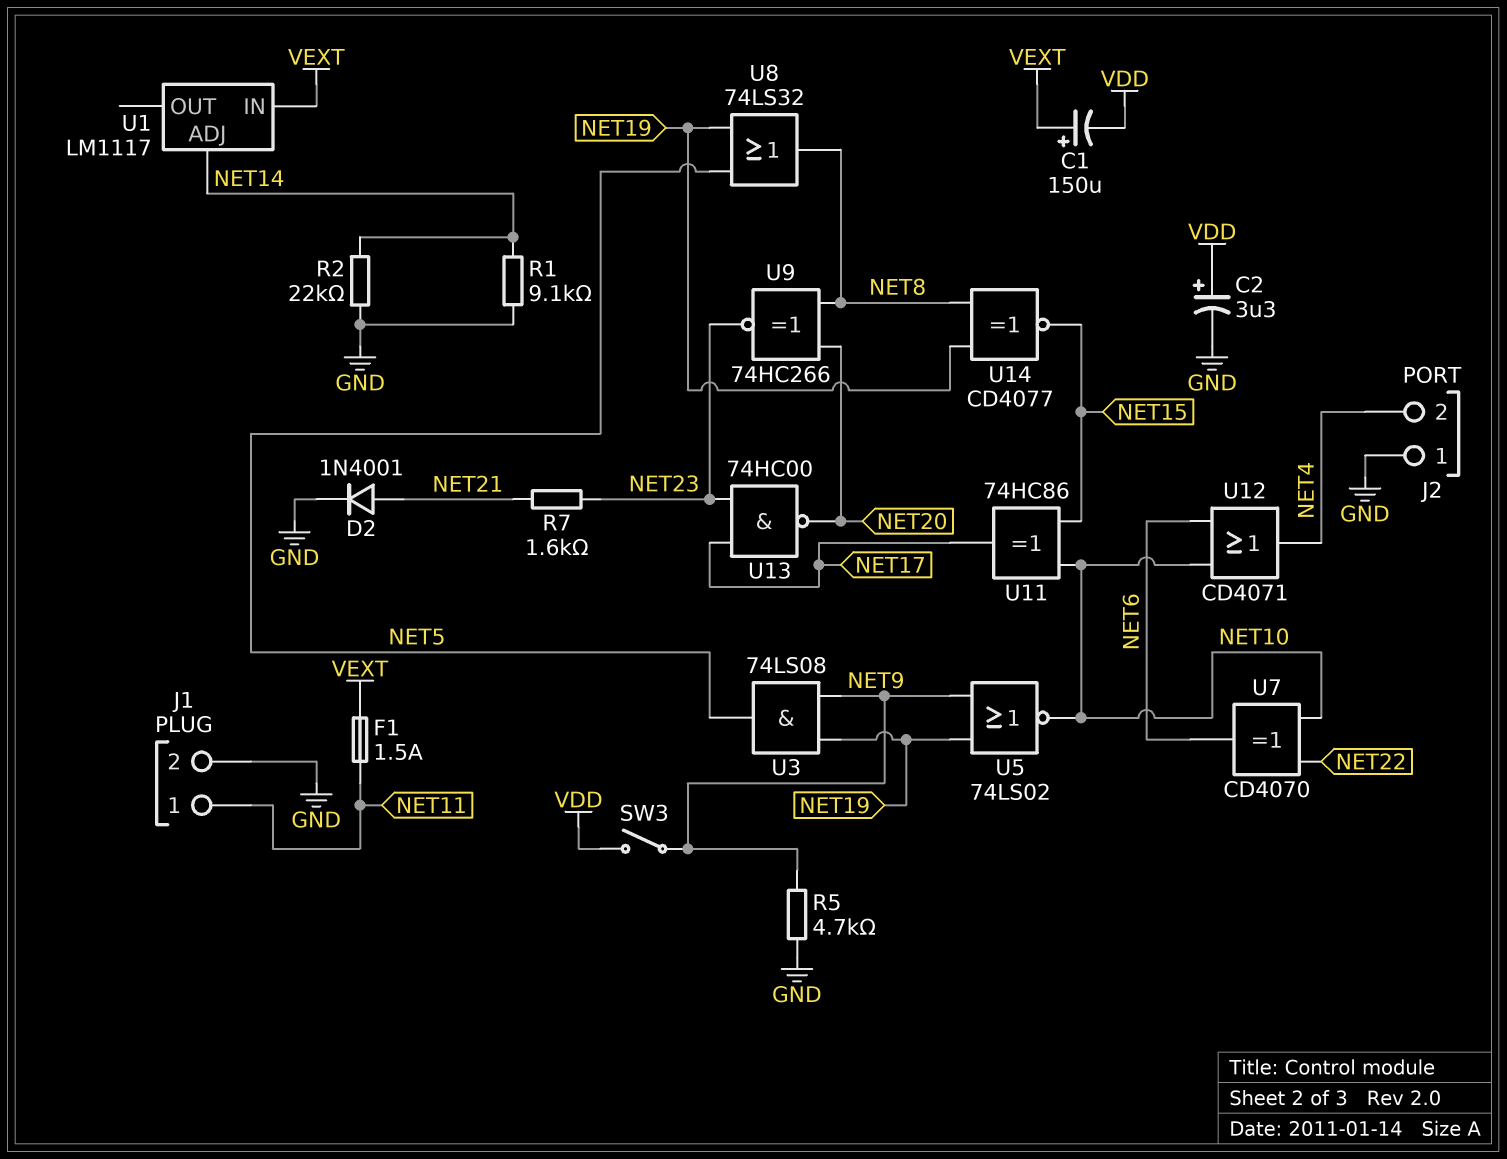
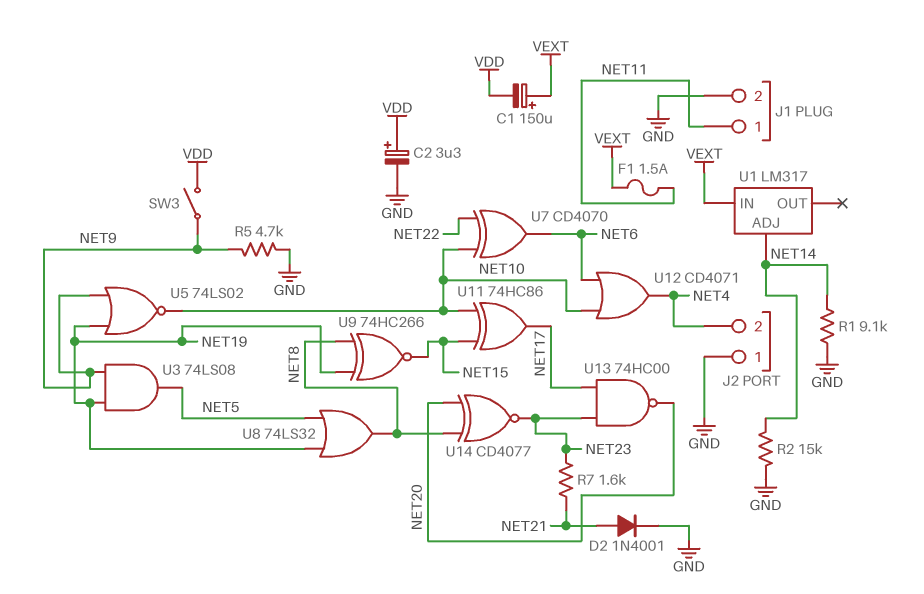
R2: 22k (GND, NET14) -> 15k (GND, NET14)
U1: LM1117 -> LM317
U9: XNOR 74HC266 (in NET8, in NET20, out NET23) -> XNOR 74HC266 (in NET8, in NET19, out NET15)
U14: XNOR CD4077 (in NET8, in NET19, out NET15) -> XNOR CD4077 (in NET8, in NET20, out NET23)

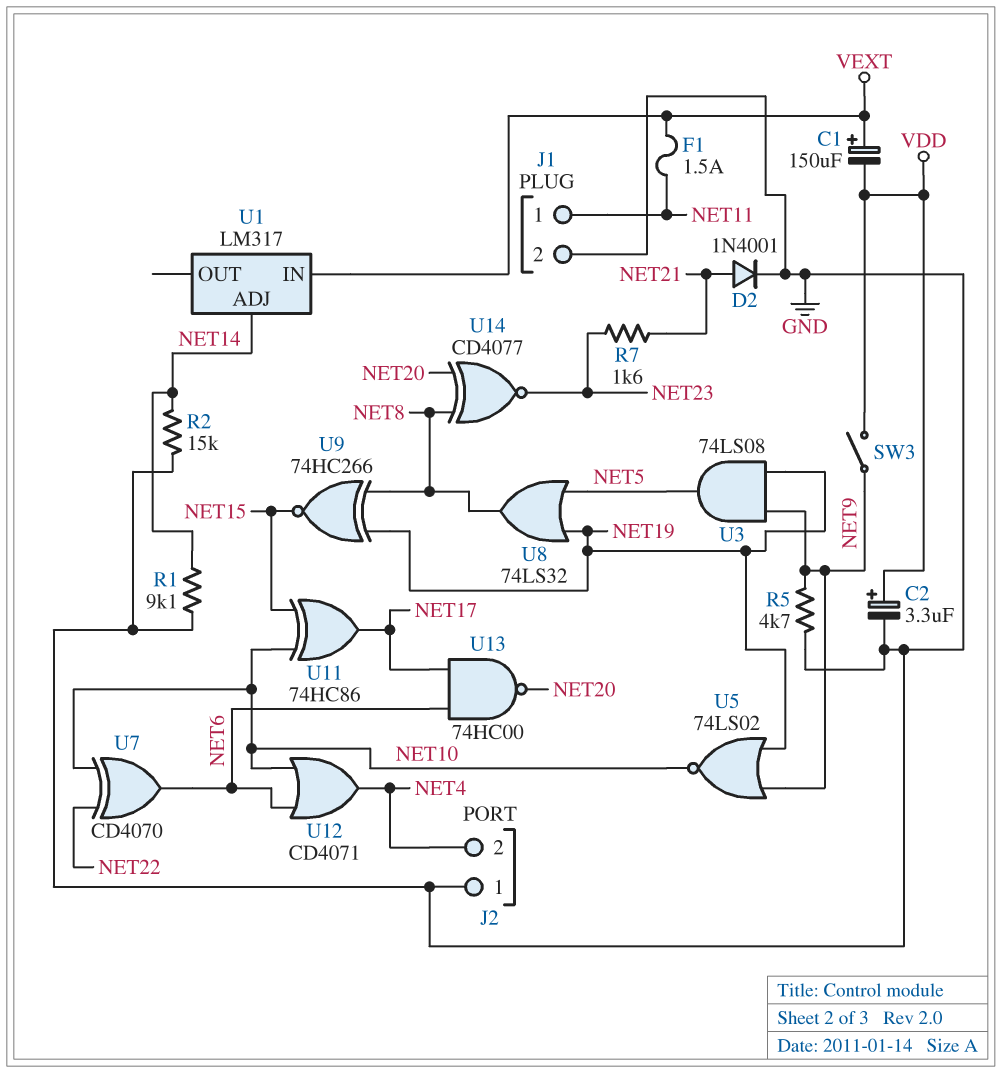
U13: NAND 74HC00 (in NET17, in NET23, out NET20) -> NAND 74HC00 (in NET6, in NET17, out NET20)

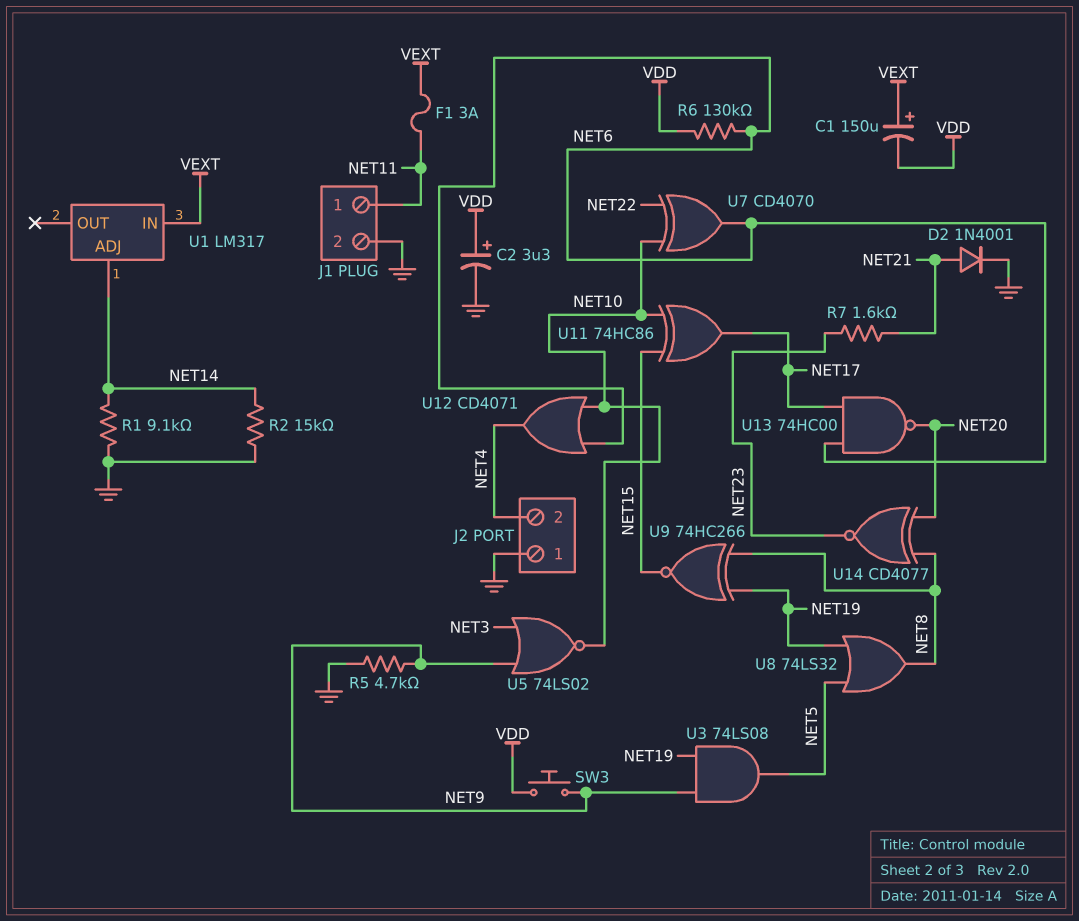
F1: 1.5A (NET11, VEXT) -> 3A (NET11, VEXT)
R6: none -> 130k (NET6, VDD)
SW3: switch (NET9, VDD) -> button (NET9, VDD)
U5: NOR 74LS02 (in NET9, in NET19, out NET10) -> NOR 74LS02 (in NET3, in NET9, out NET10)

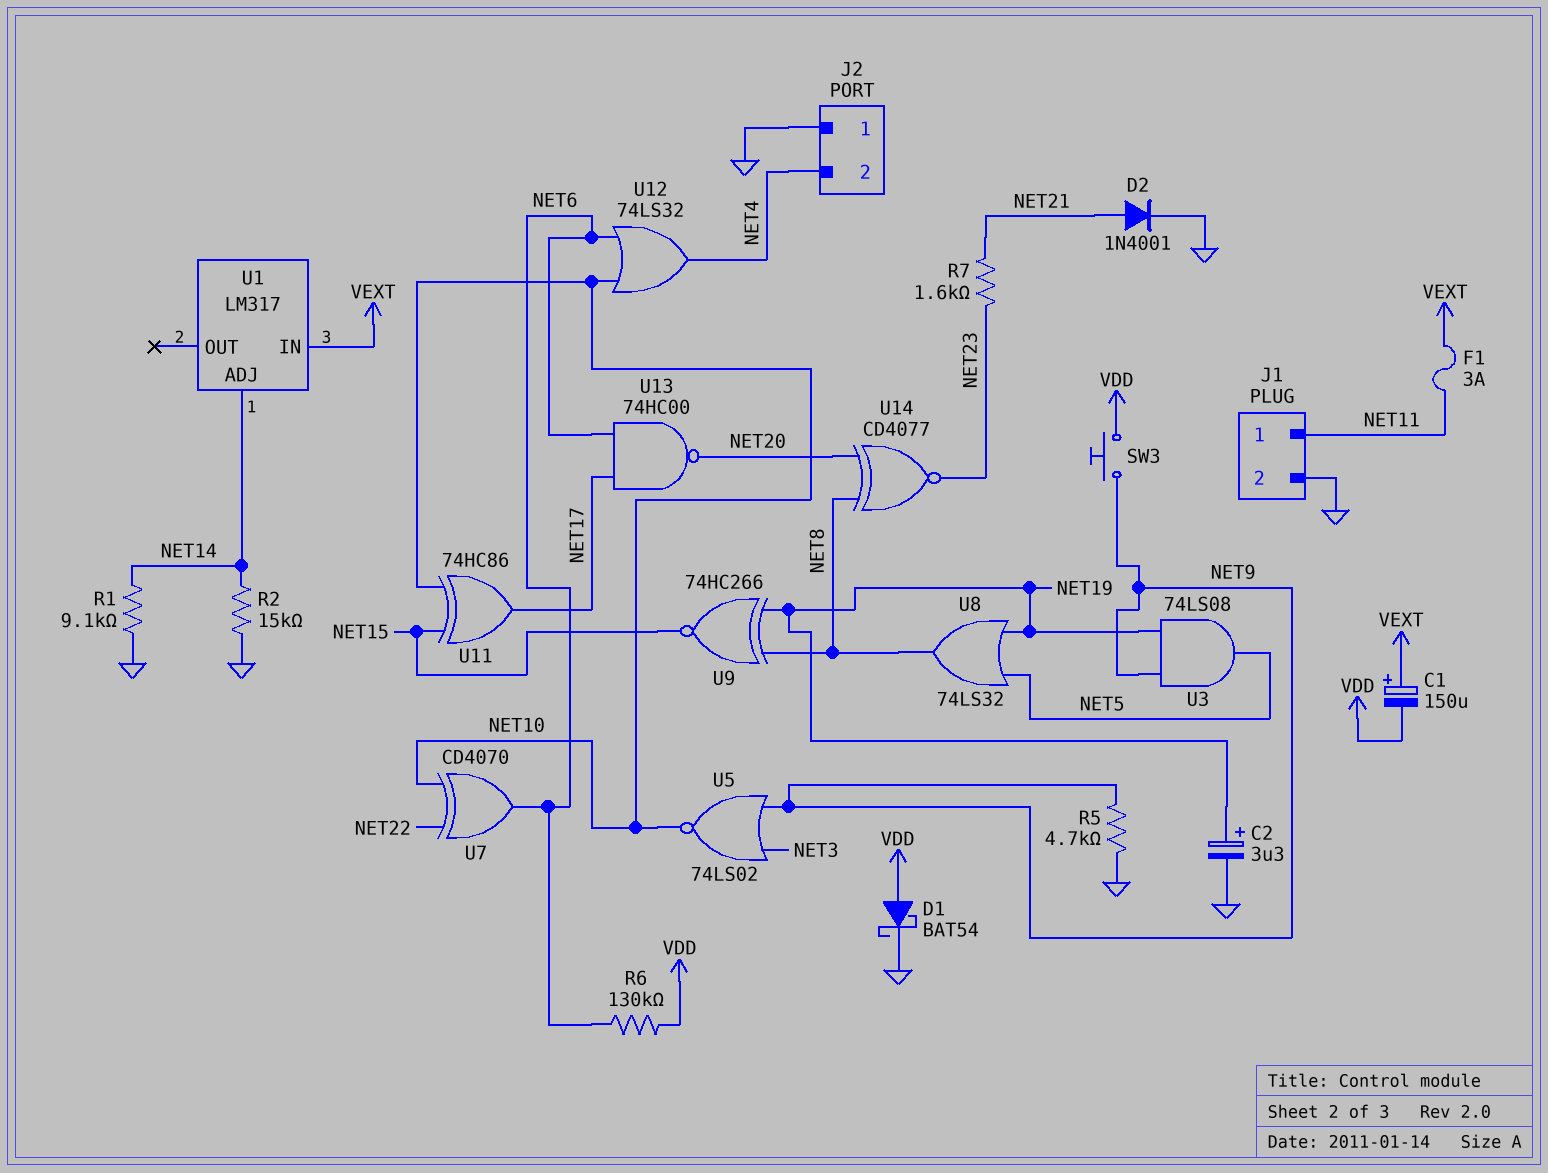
C2: 3.3uF (plus VDD, minus GND) -> 3.3uF (plus NET19, minus GND)
D1: none -> schottky BAT54 (A VDD, K GND)
U12: OR CD4071 (in NET6, in NET10, out NET4) -> OR 74LS32 (in NET6, in NET10, out NET4)

